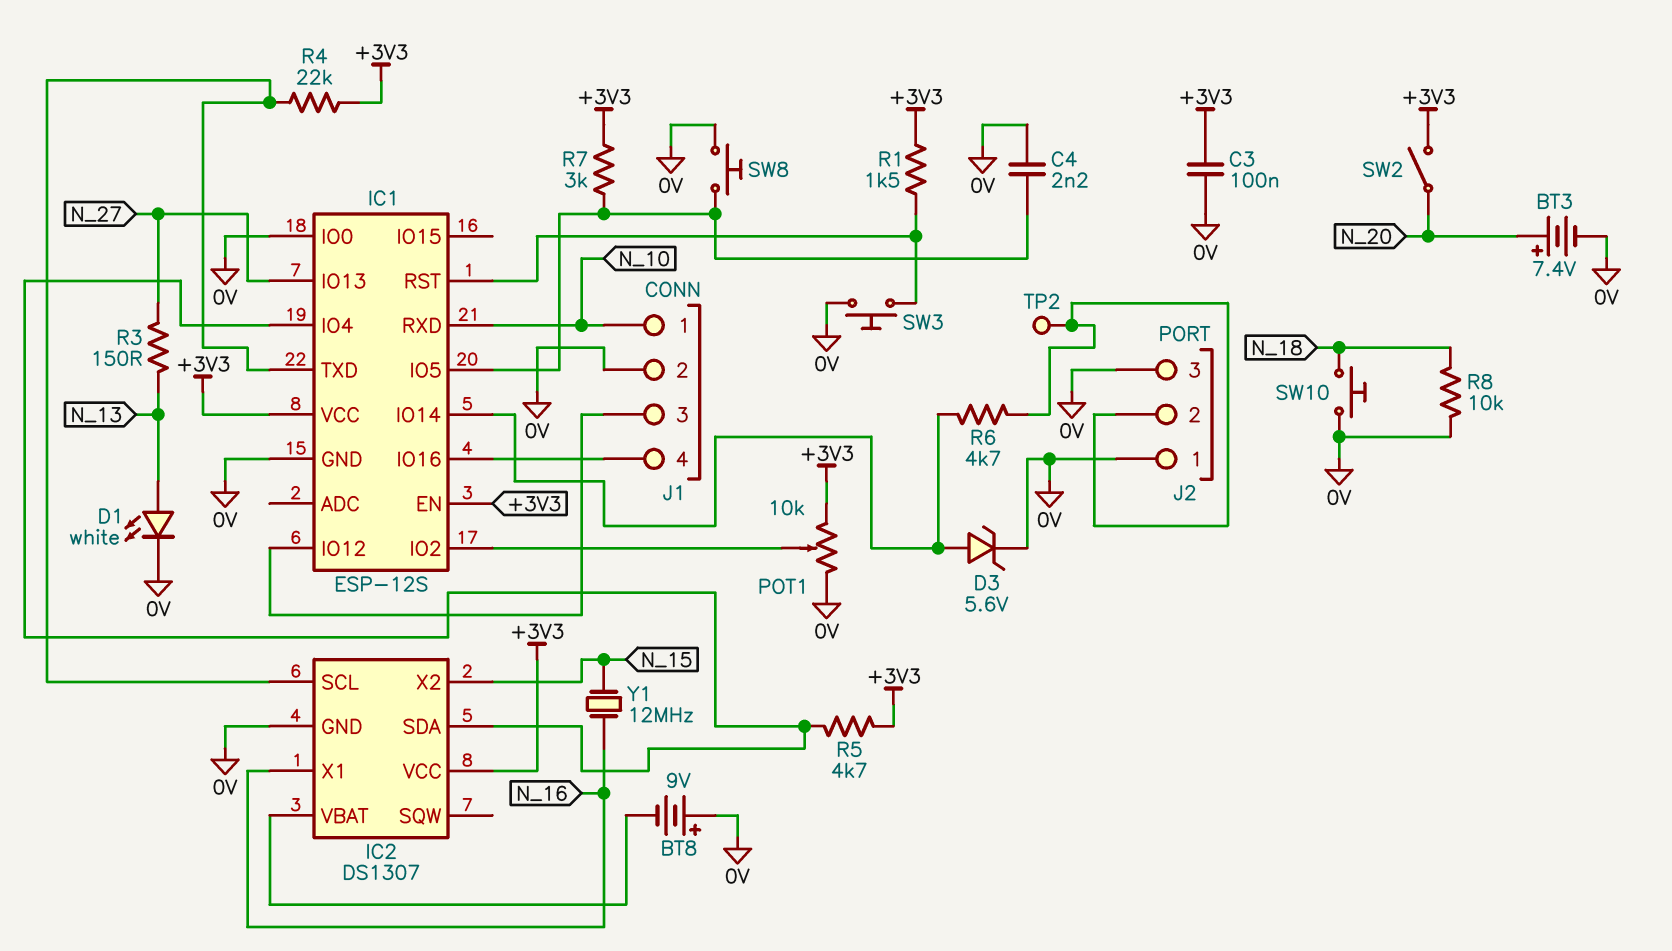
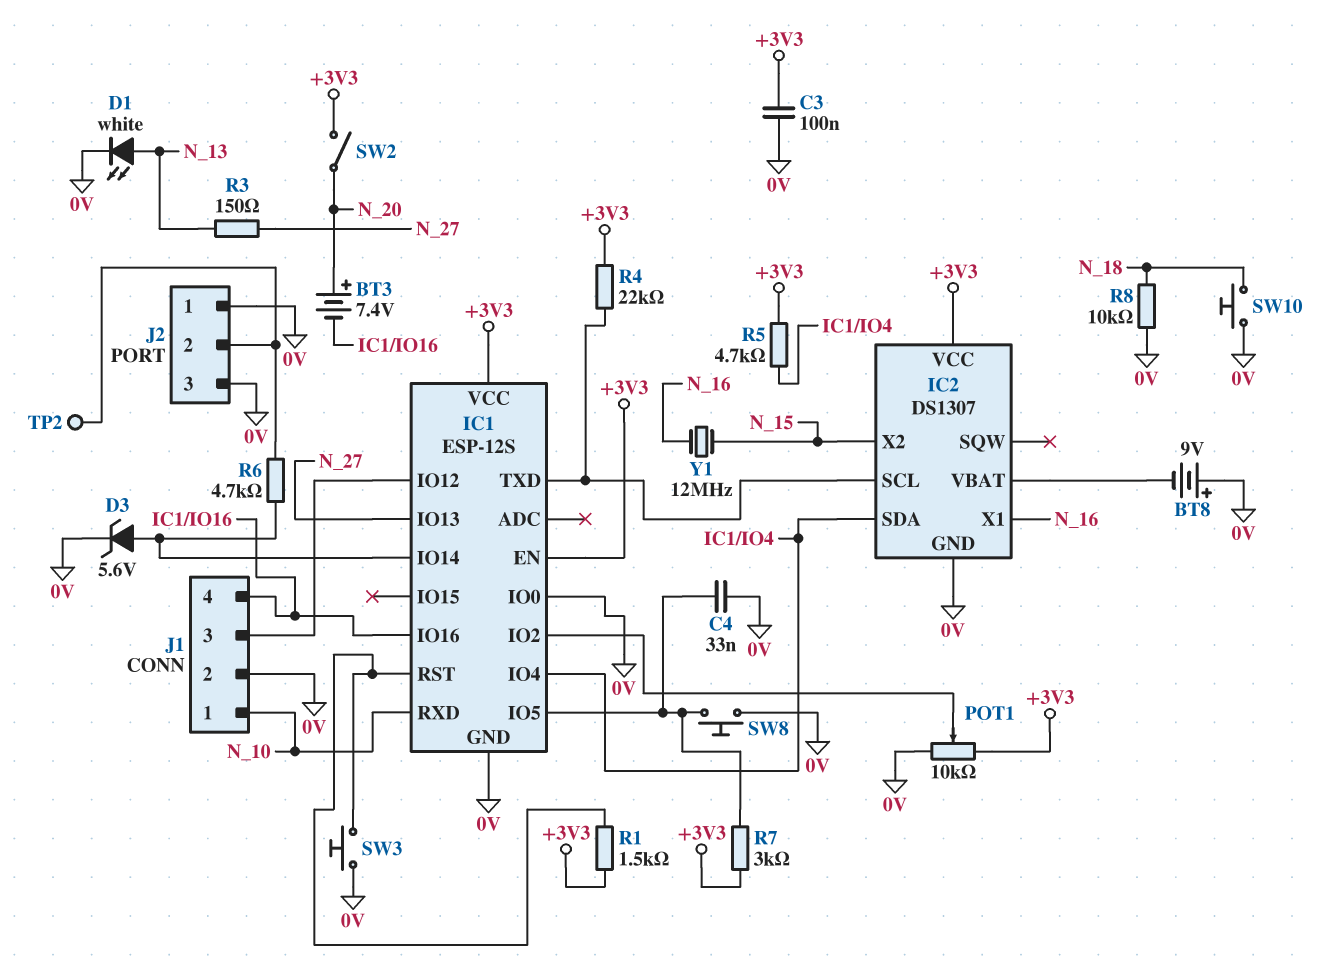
BT3: 7.4V (plus N_20, minus 0V) -> 7.4V (plus N_20, minus IC1/IO16)
C4: 2.2nF (0V, IC1/IO5) -> 33nF (0V, IC1/IO5)

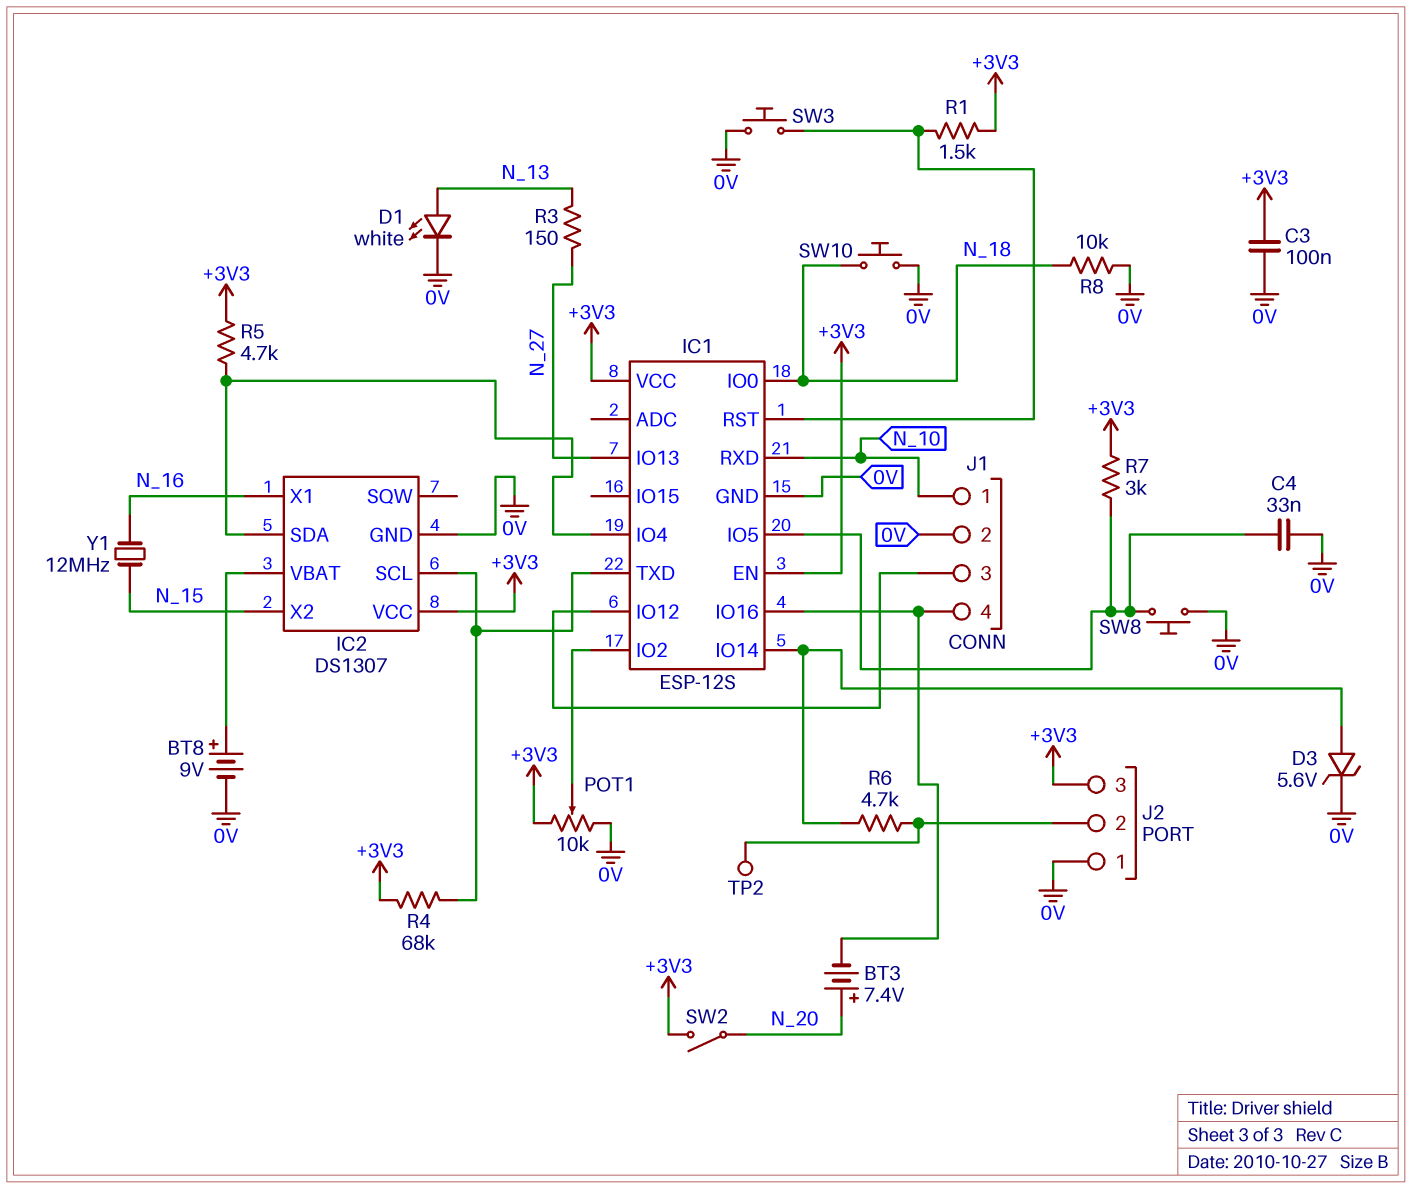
BT8: 9V (plus 0V, minus IC2/VBAT) -> 9V (plus IC2/VBAT, minus 0V)
IC1 pin IO0: 0V -> N_18
J2 pin 3: 0V -> +3V3
R4: 22k (+3V3, IC1/TXD) -> 68k (+3V3, IC1/TXD)

